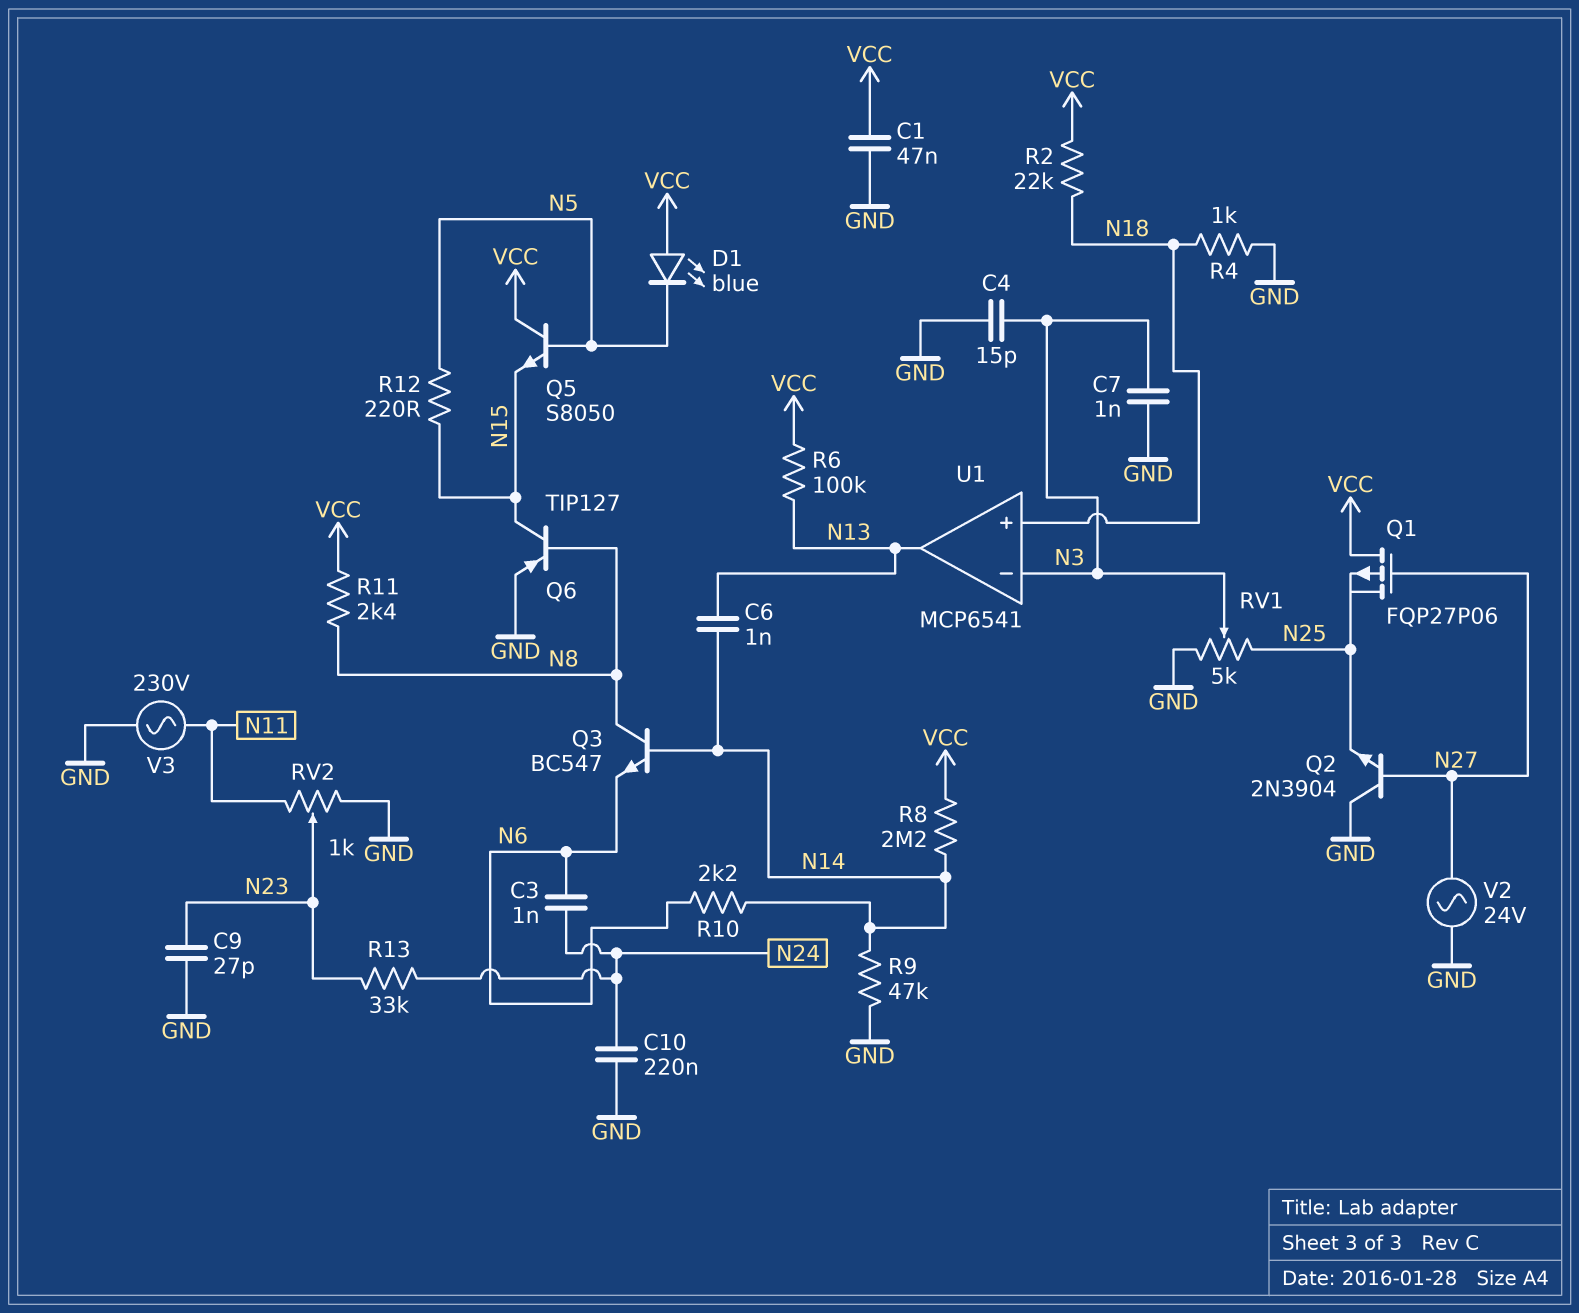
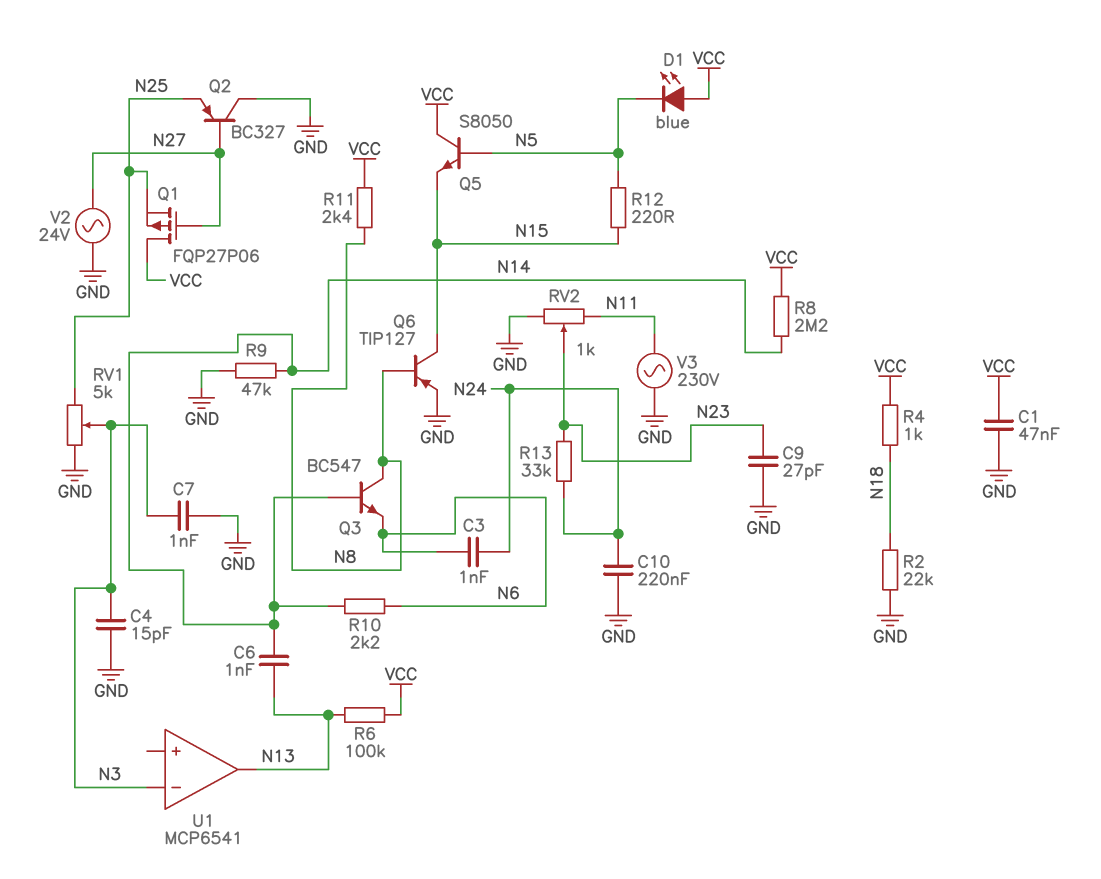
Q2: NPN 2N3904 (B N27, C GND, E N25) -> PNP BC327 (B N27, C GND, E N25)
R2: 22k (N18, VCC) -> 22k (GND, N18)
R4: 1k (GND, N18) -> 1k (N18, VCC)
U1 pin in+: N18 -> none

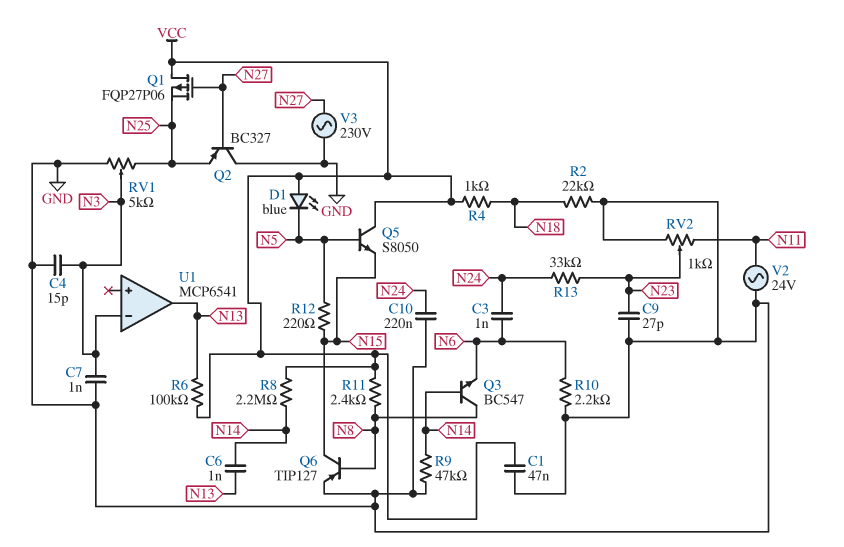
R10: 2.2k (N6, N14) -> 2.2k (GND, N6)
V2: AC 24V (GND, N27) -> AC 24V (GND, N11)
V3: AC 230V (GND, N11) -> AC 230V (GND, N27)

